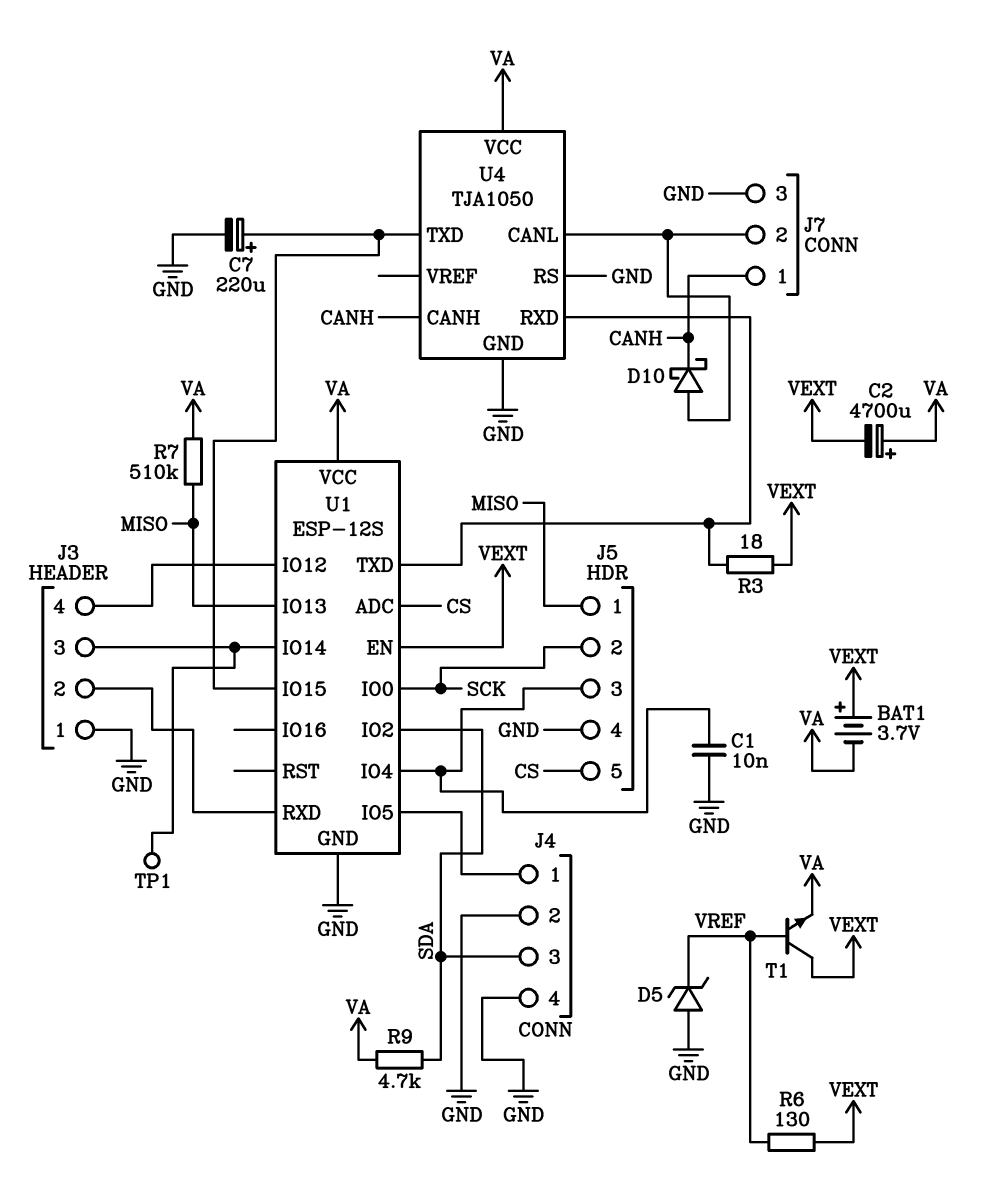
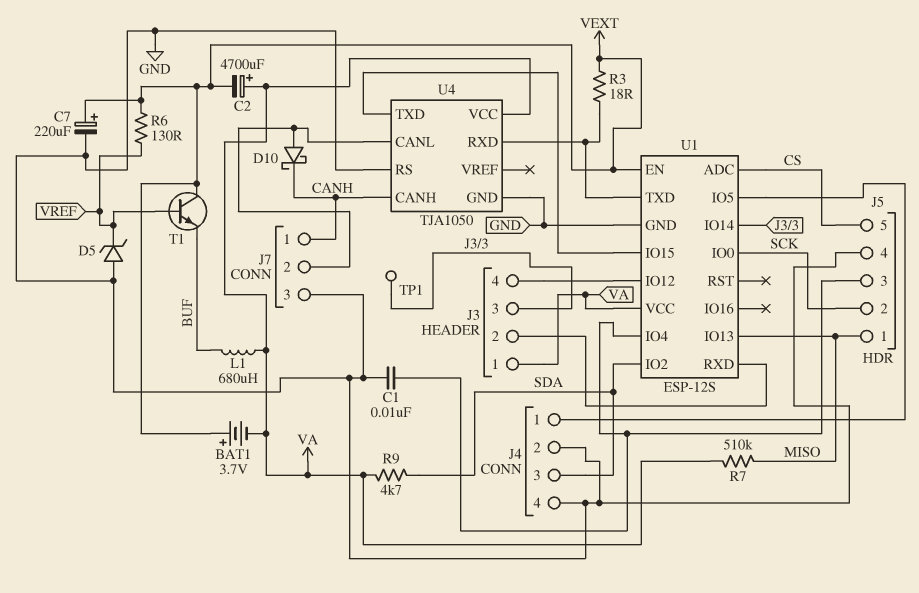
C7: 220uF (plus U1/IO15, minus GND) -> 220uF (plus VEXT, minus GND)
J3 pin 1: GND -> VA
L1: none -> 680uH (BUF, VA)
T1: NPN (B VREF, C VEXT, E VA) -> NPN (B VREF, C VEXT, E BUF)

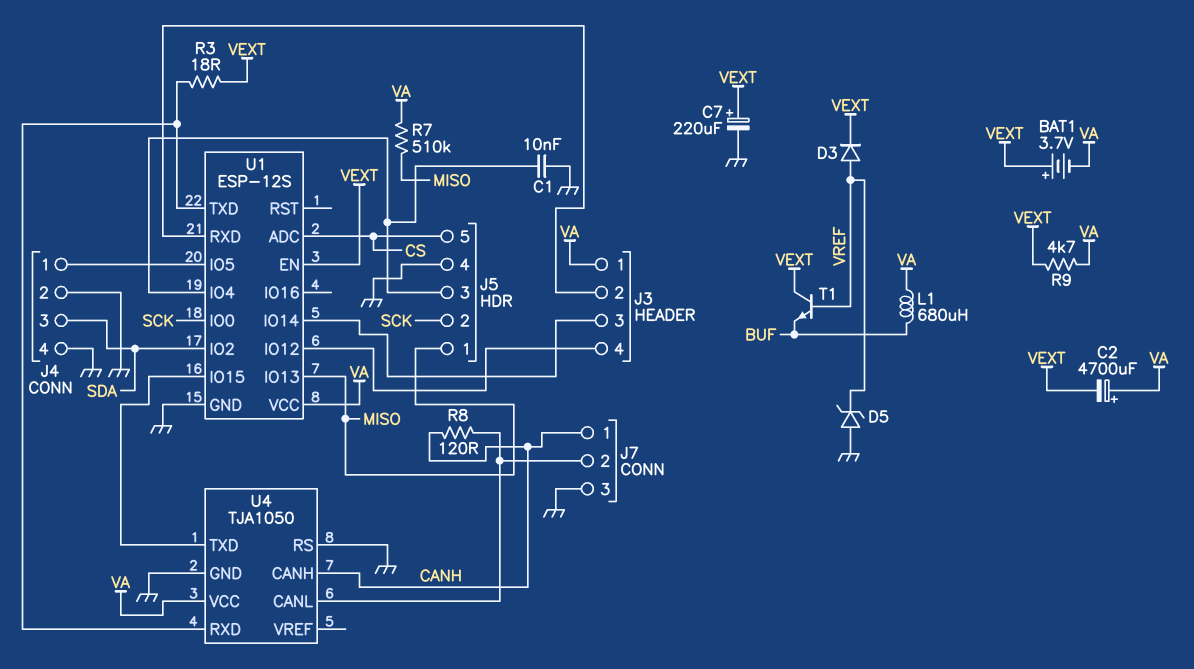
D3: none -> diode (A VREF, K VEXT)
D10: schottky (A J7/2, K CANH) -> none
R6: 130 (VEXT, VREF) -> none
R8: none -> 120 (CANH, J7/2)
R9: 4.7k (SDA, VA) -> 4.7k (VA, VEXT)
TP1: test point (J3/3) -> none

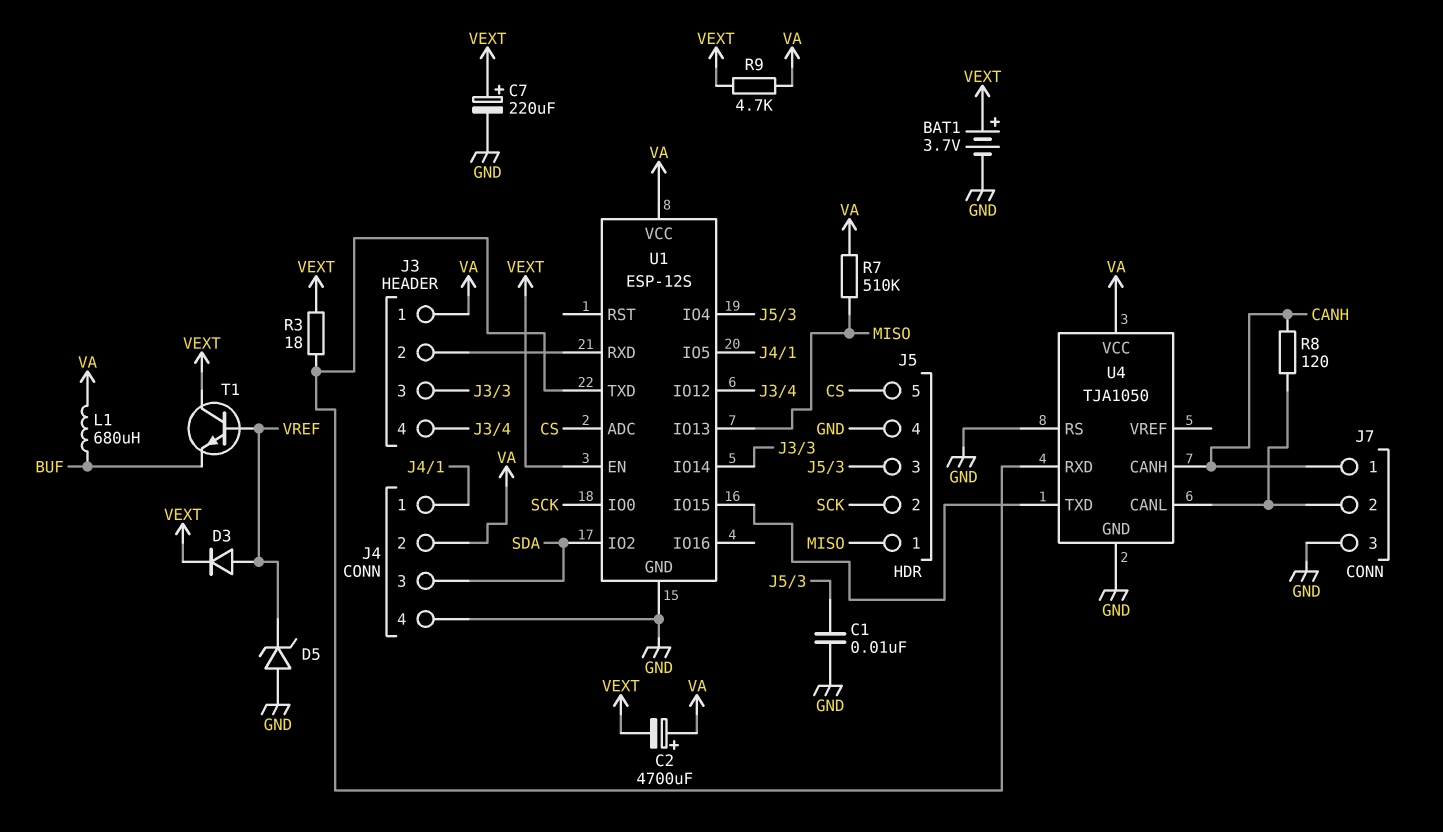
BAT1: 3.7V (plus VEXT, minus VA) -> 3.7V (plus VEXT, minus GND)
J4 pin 2: GND -> VA

